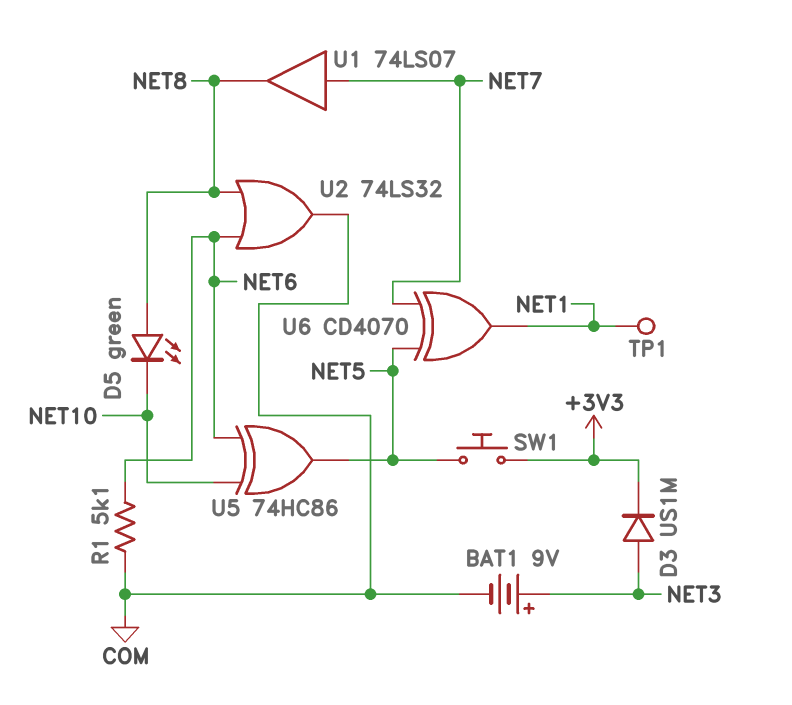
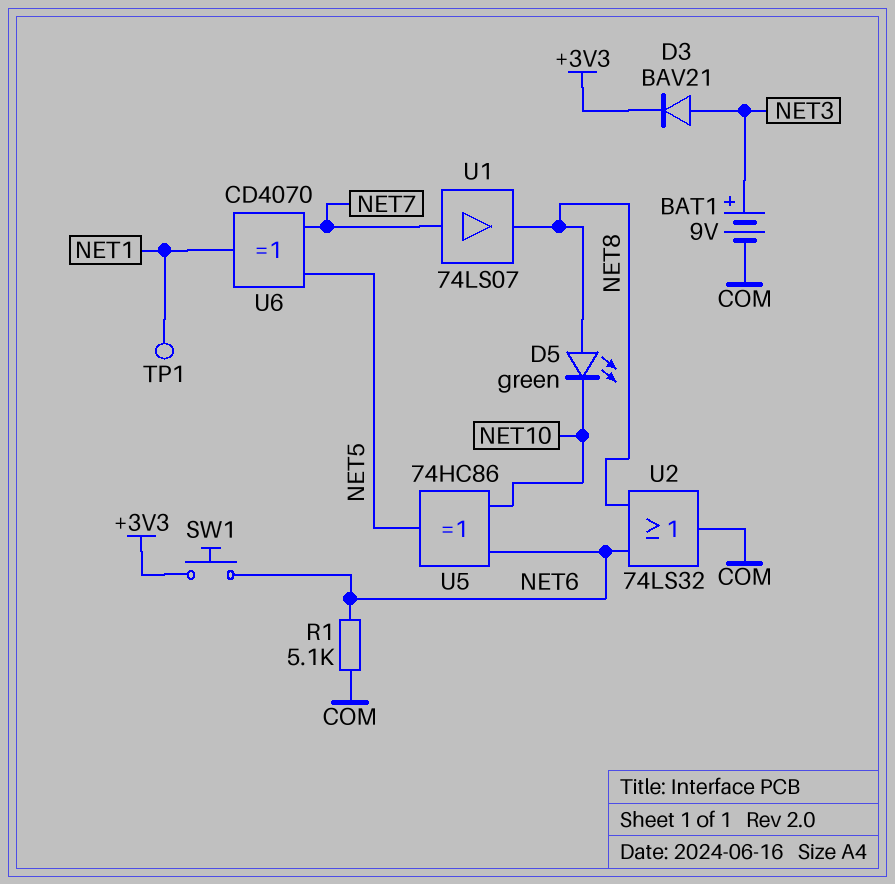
D3: diode US1M (A NET3, K +3V3) -> diode BAV21 (A NET3, K +3V3)
SW1: button (+3V3, NET5) -> button (+3V3, NET6)

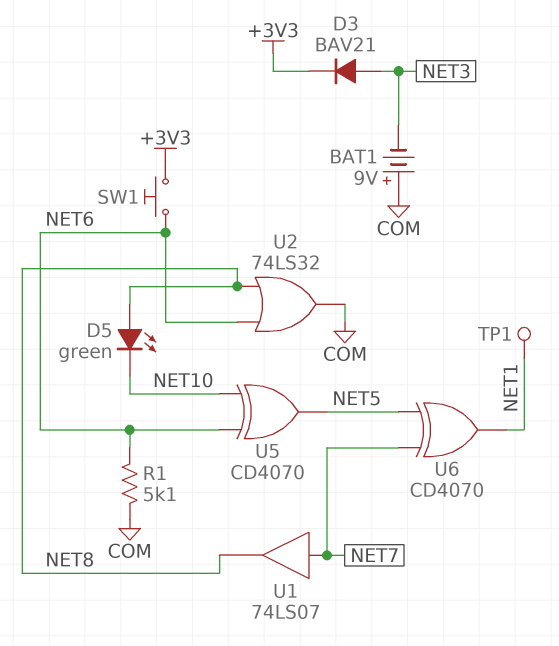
BAT1: 9V (plus NET3, minus COM) -> 9V (plus COM, minus NET3)
U5: XOR 74HC86 (in NET6, in NET10, out NET5) -> XOR CD4070 (in NET6, in NET10, out NET5)

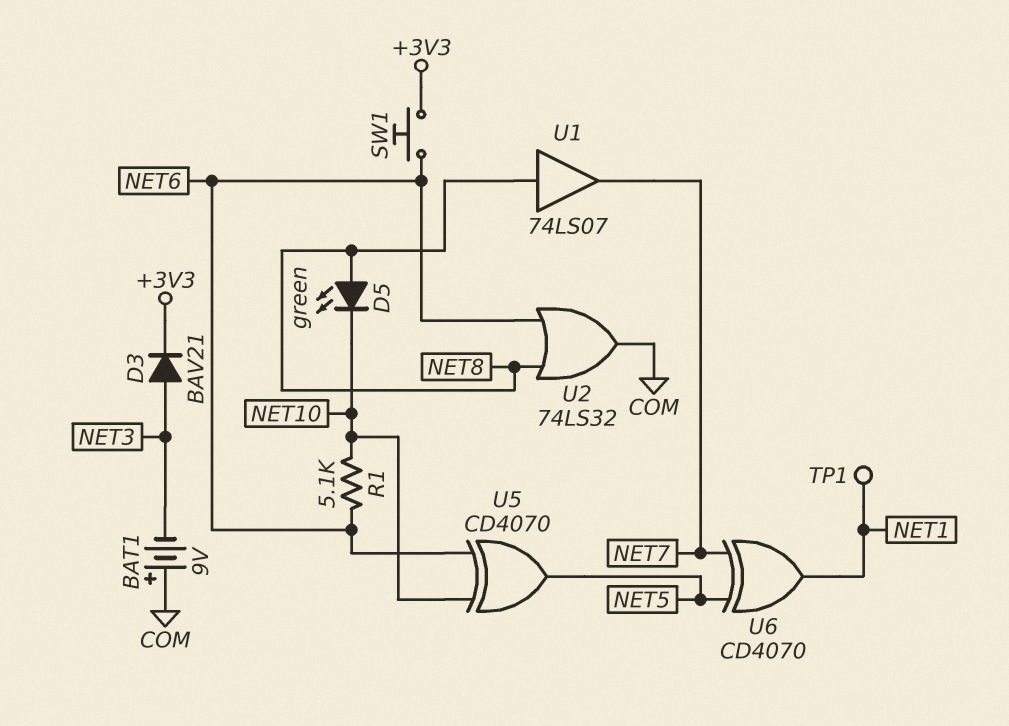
R1: 5.1k (COM, NET6) -> 5.1k (NET6, NET10)
U1: buffer 74LS07 (in NET7, out NET8) -> buffer 74LS07 (in NET8, out NET7)

